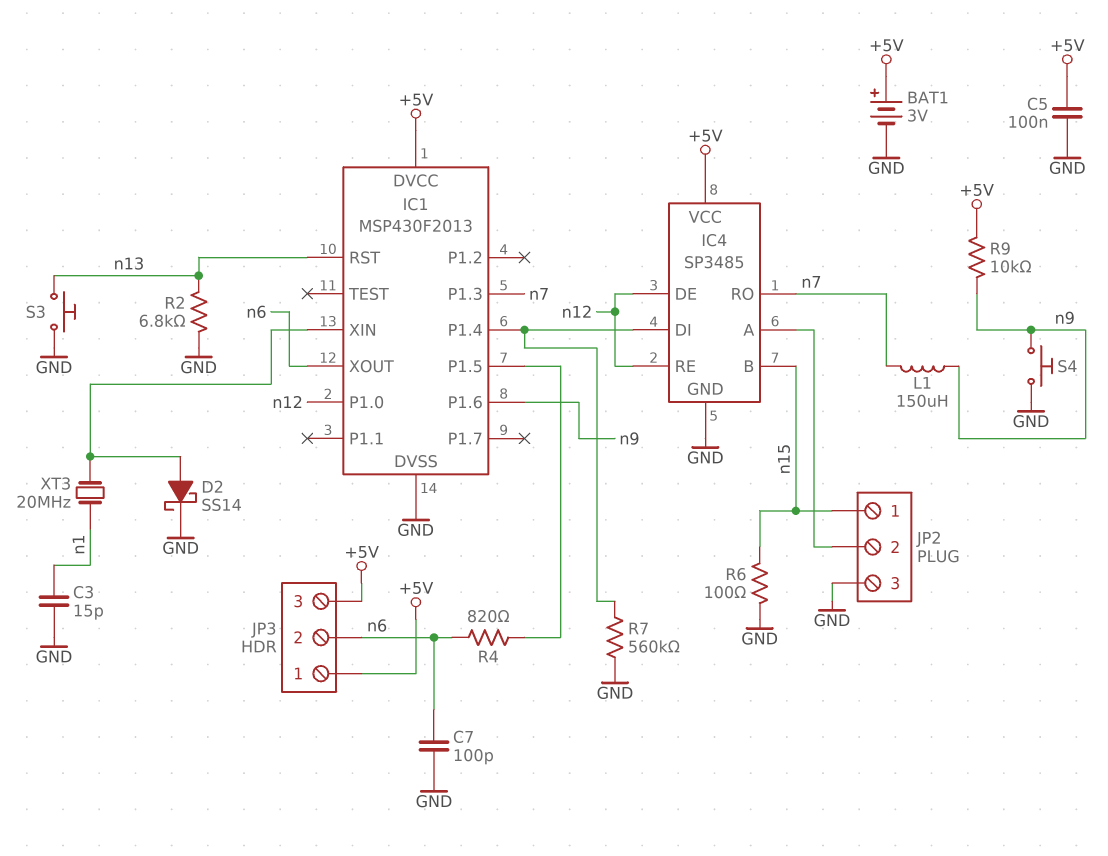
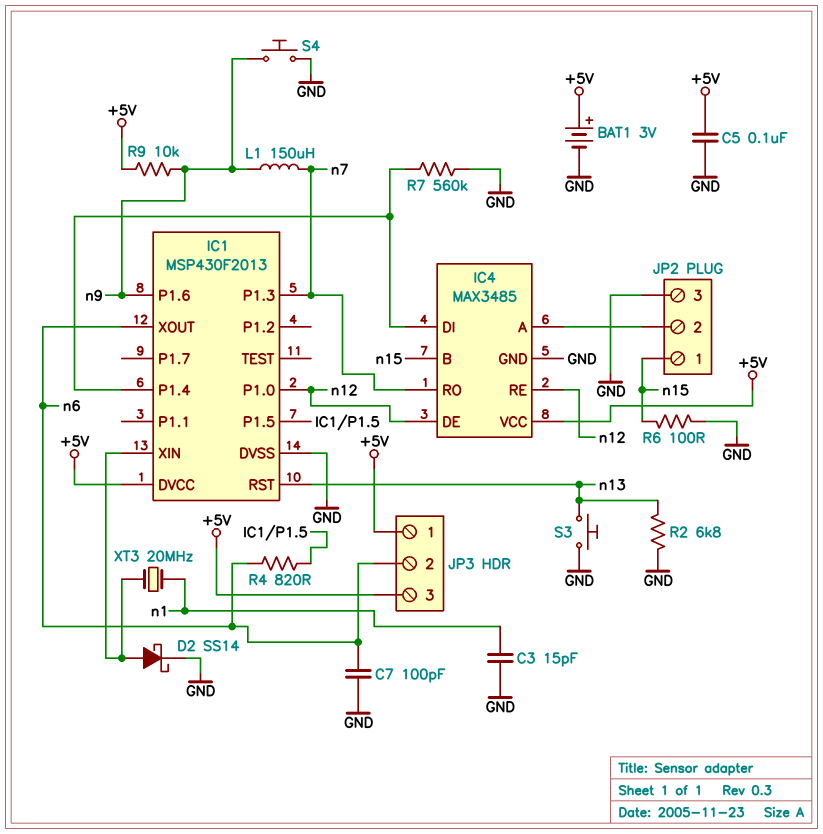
IC4: SP3485 -> MAX3485

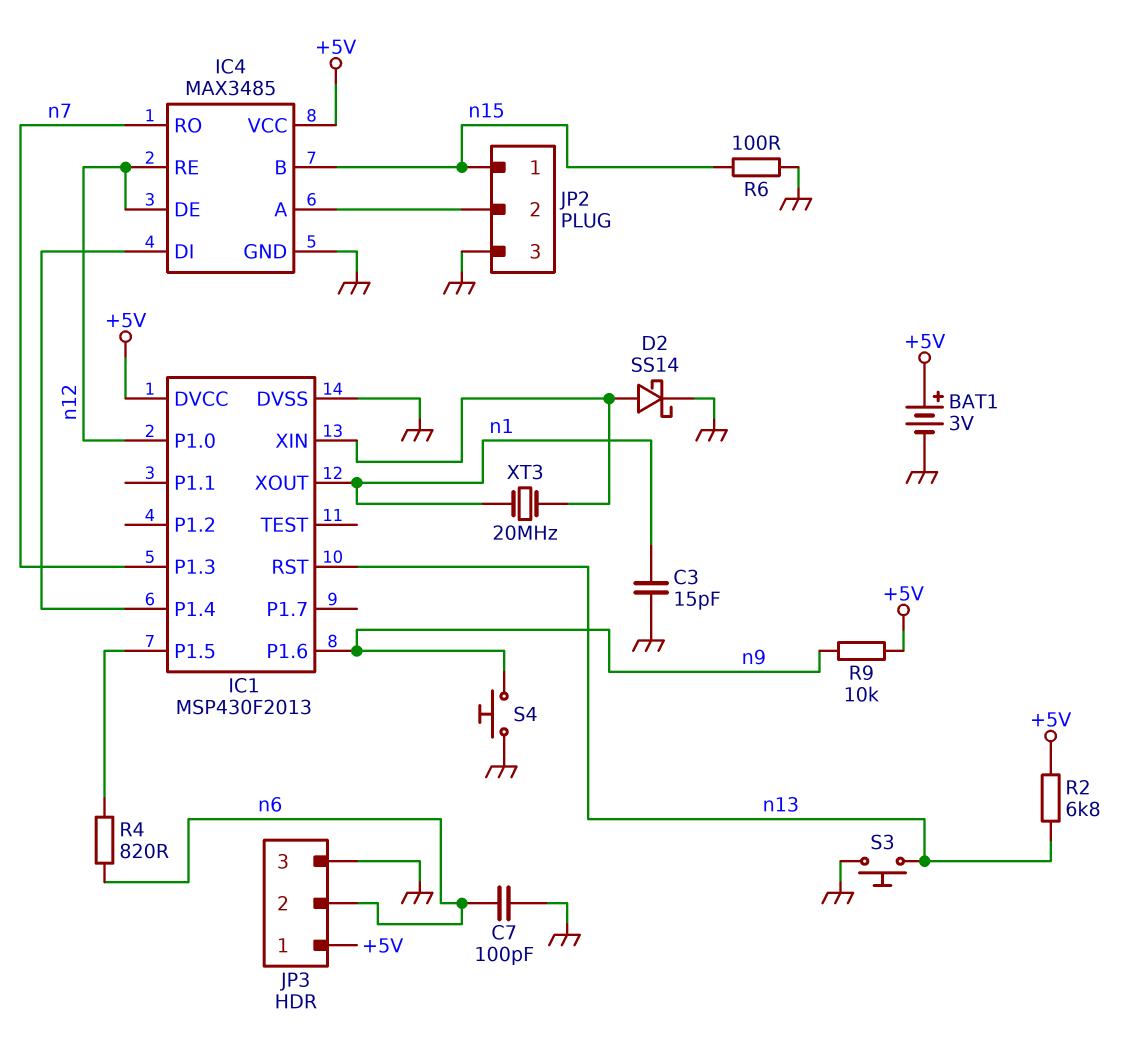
C5: 100nF (+5V, GND) -> none
IC1 pin XOUT: n6 -> n1
JP3 pin 3: +5V -> GND
L1: 150uH (n7, n9) -> none
R2: 6.8k (GND, n13) -> 6.8k (+5V, n13)
R7: 560k (GND, IC1/P1.4) -> none

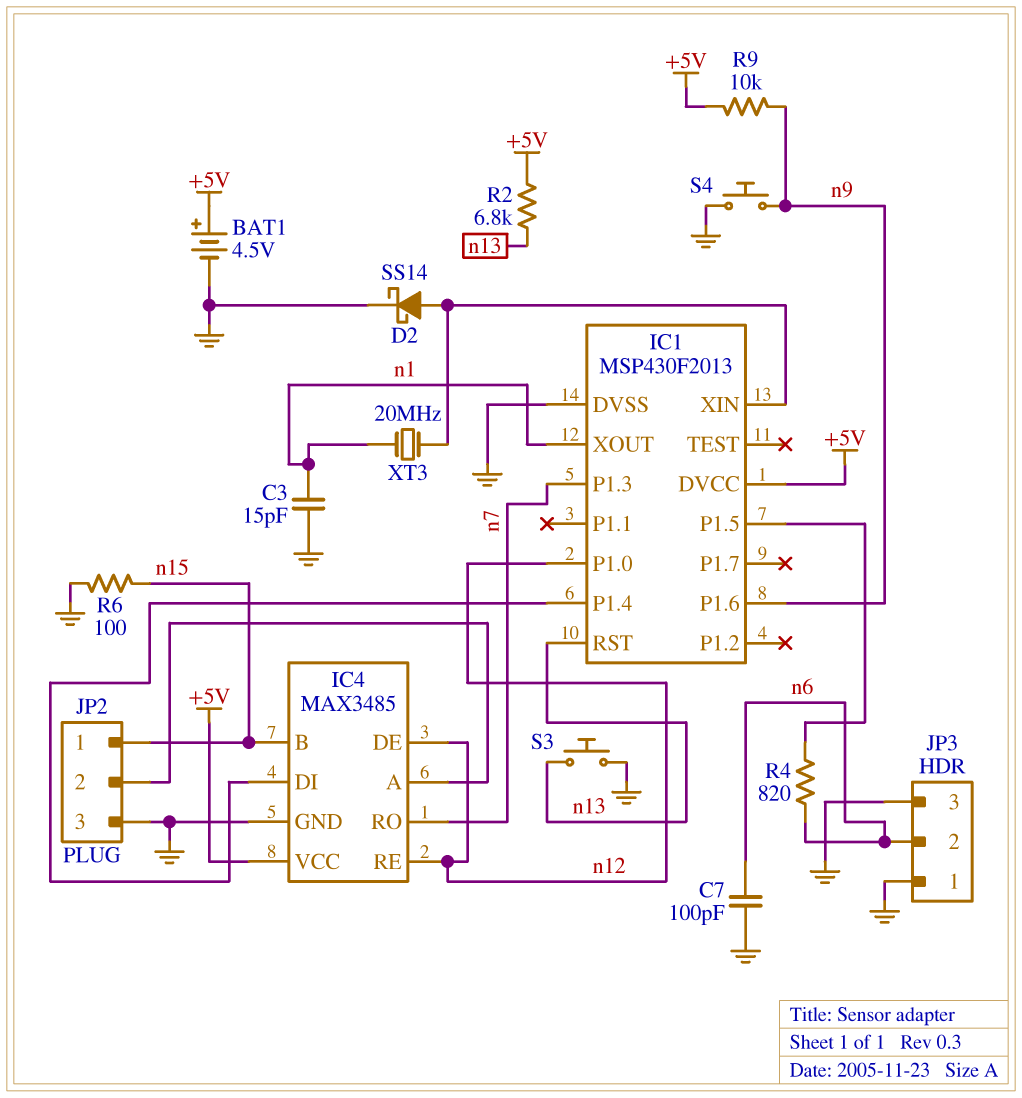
BAT1: 3V (plus +5V, minus GND) -> 4.5V (plus +5V, minus GND)
JP3 pin 1: +5V -> GND

